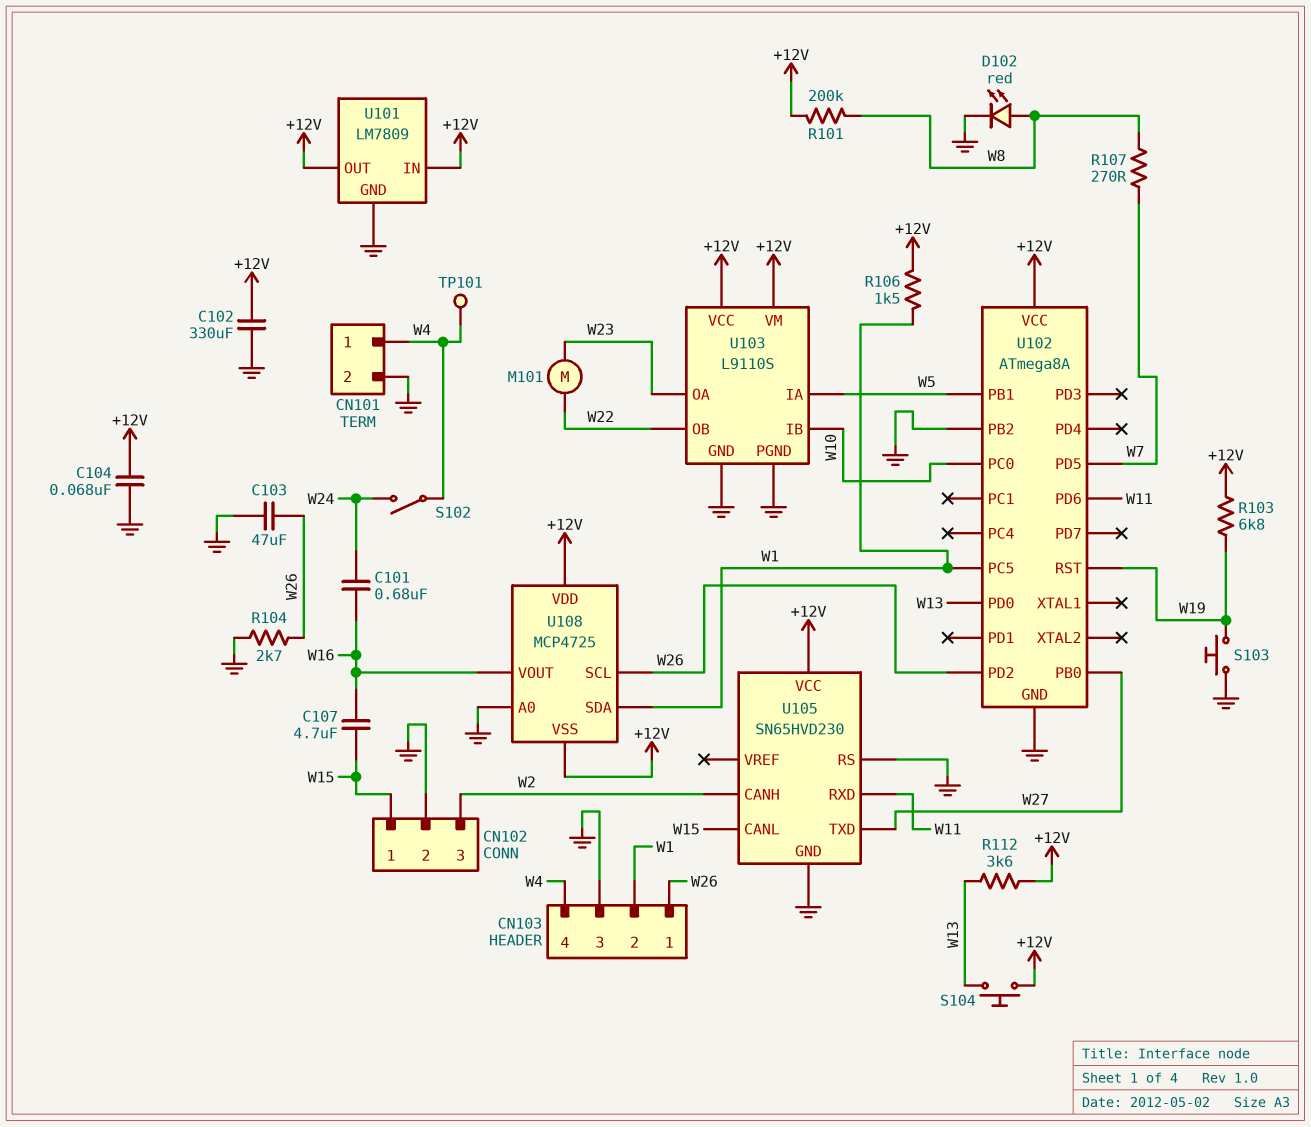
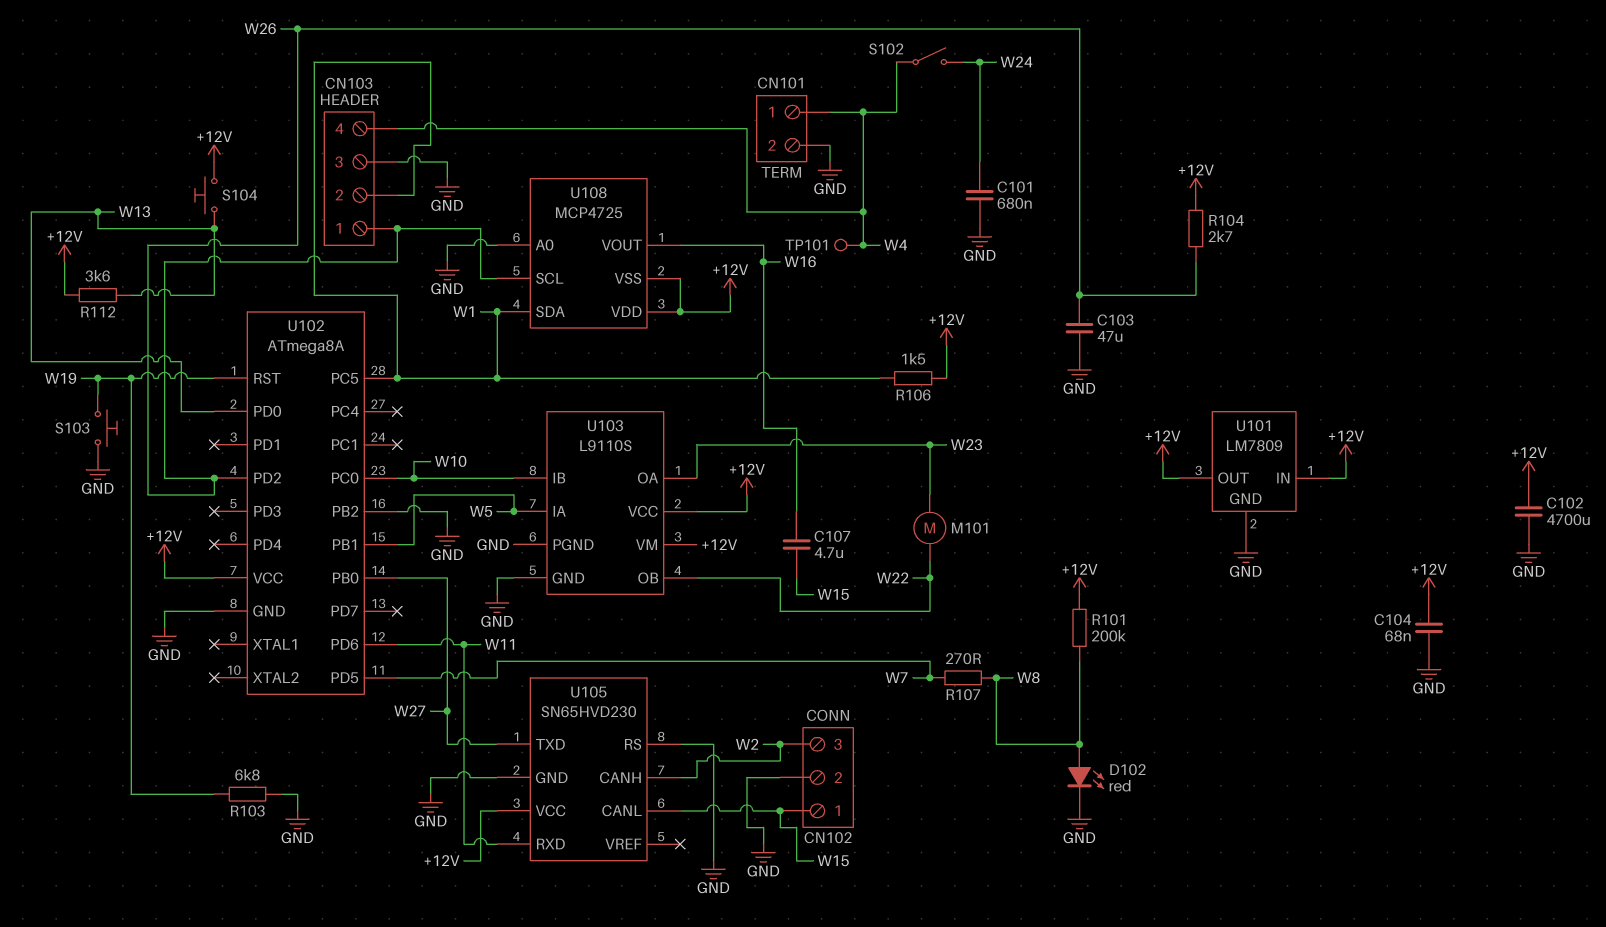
C101: 680nF (W16, W24) -> 680nF (GND, W24)
C102: 330uF (+12V, GND) -> 4700uF (+12V, GND)
R103: 6.8k (+12V, W19) -> 6.8k (GND, W19)
R104: 2.7k (GND, W26) -> 2.7k (+12V, W26)

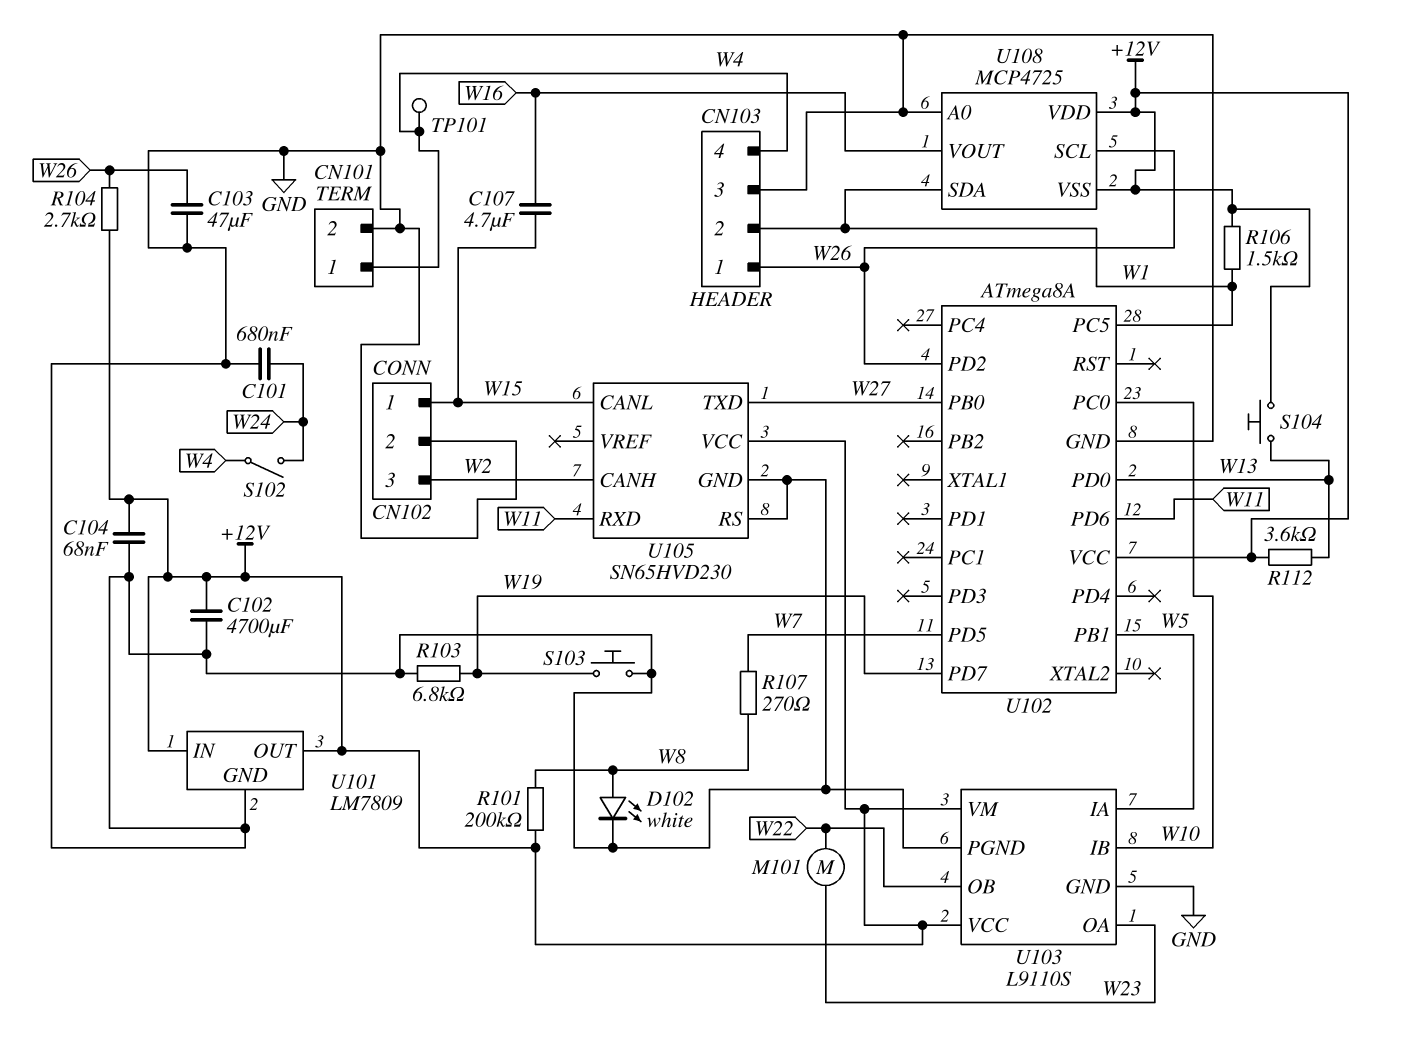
D102: LED red (A W8, K GND) -> LED white (A W8, K GND)
U102 pin PB2: GND -> none
U102 pin PD7: none -> W19
U102 pin RST: W19 -> none

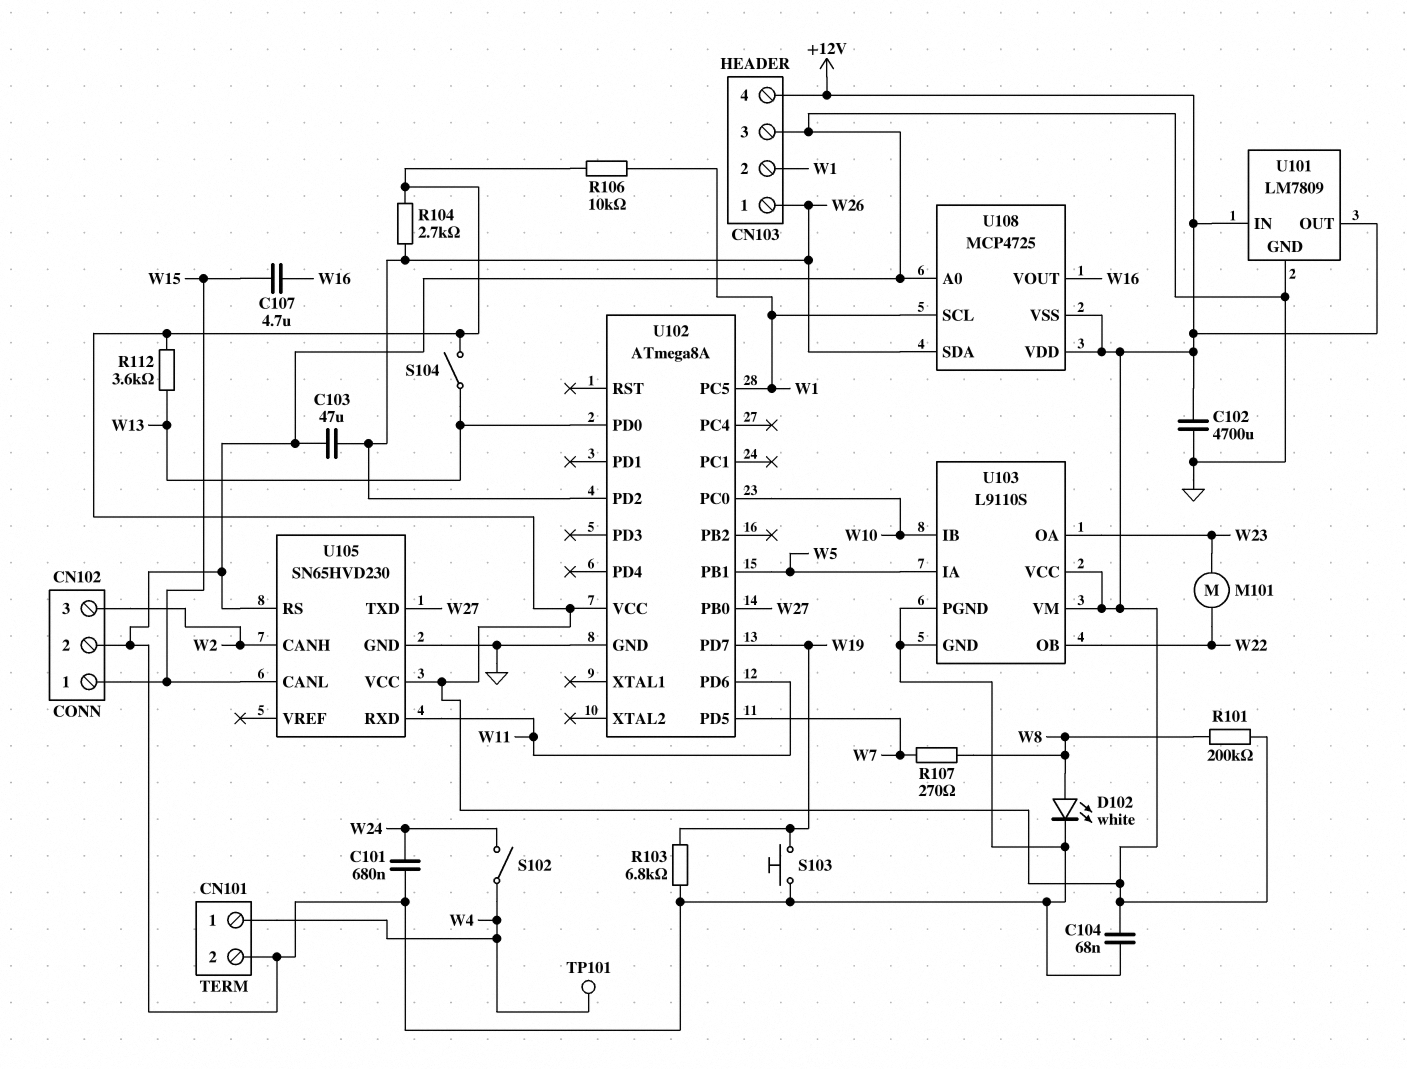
CN103 pin 4: W4 -> +12V
R106: 1.5k (+12V, W1) -> 10k (+12V, W1)
S104: button (+12V, W13) -> switch (+12V, W13)
U108 pin SCL: W26 -> W1
U108 pin SDA: W1 -> W26

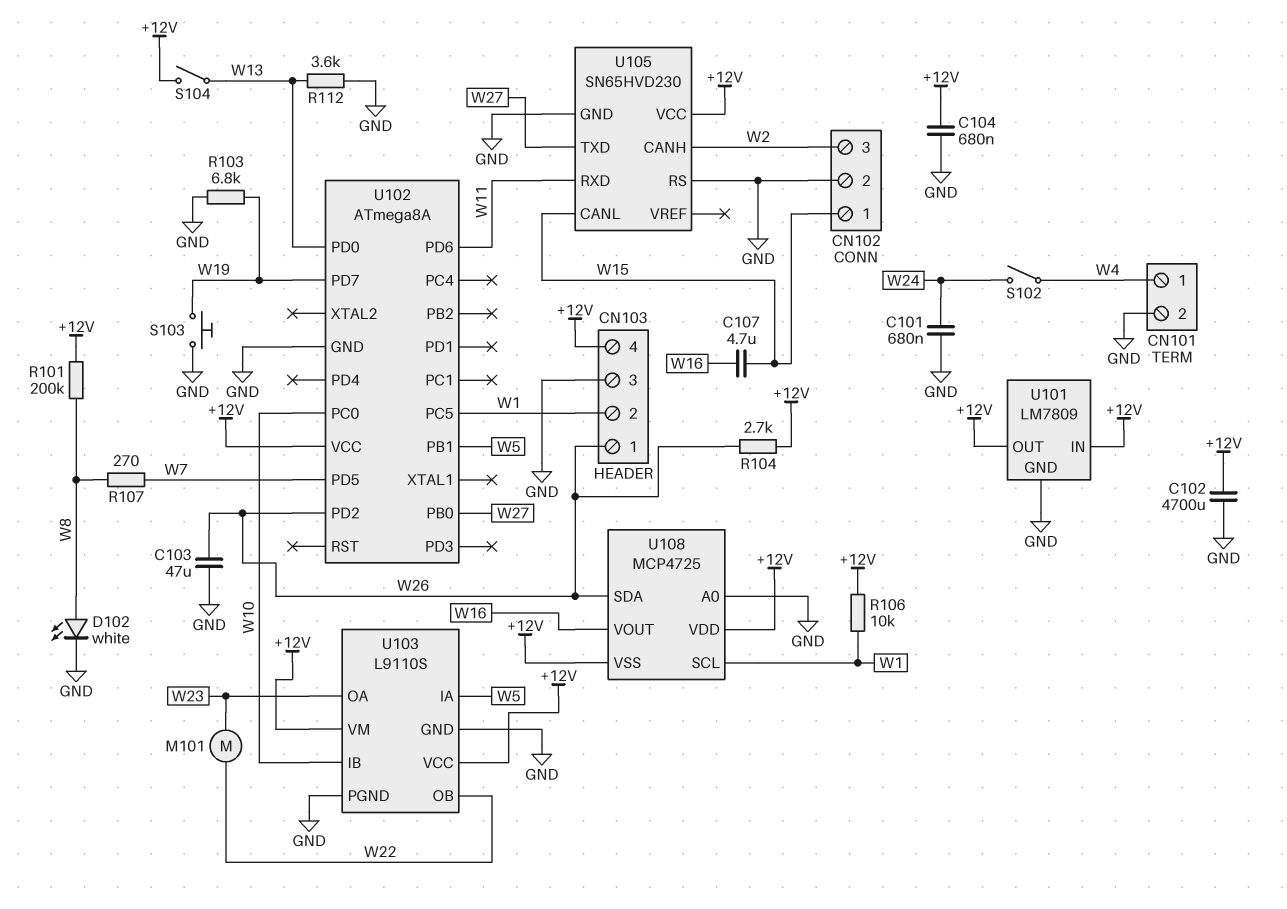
C104: 68nF (+12V, GND) -> 680nF (+12V, GND)
R112: 3.6k (+12V, W13) -> 3.6k (GND, W13)
TP101: test point (W4) -> none

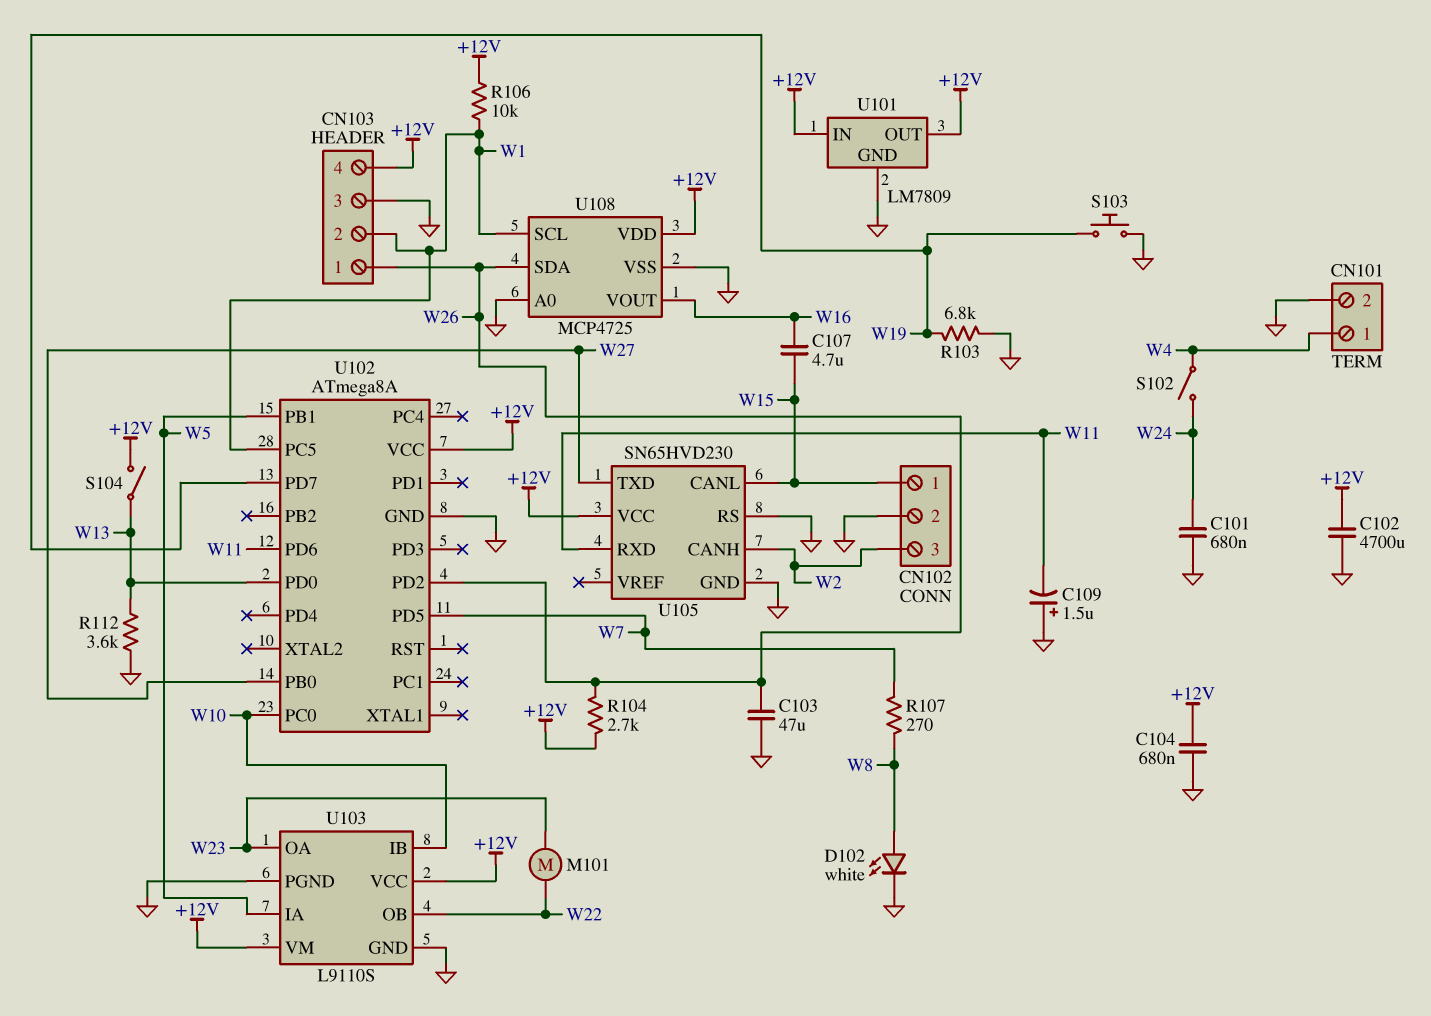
C109: none -> 1.5uF (plus GND, minus W11)
R101: 200k (+12V, W8) -> none
U108 pin VSS: +12V -> GND

